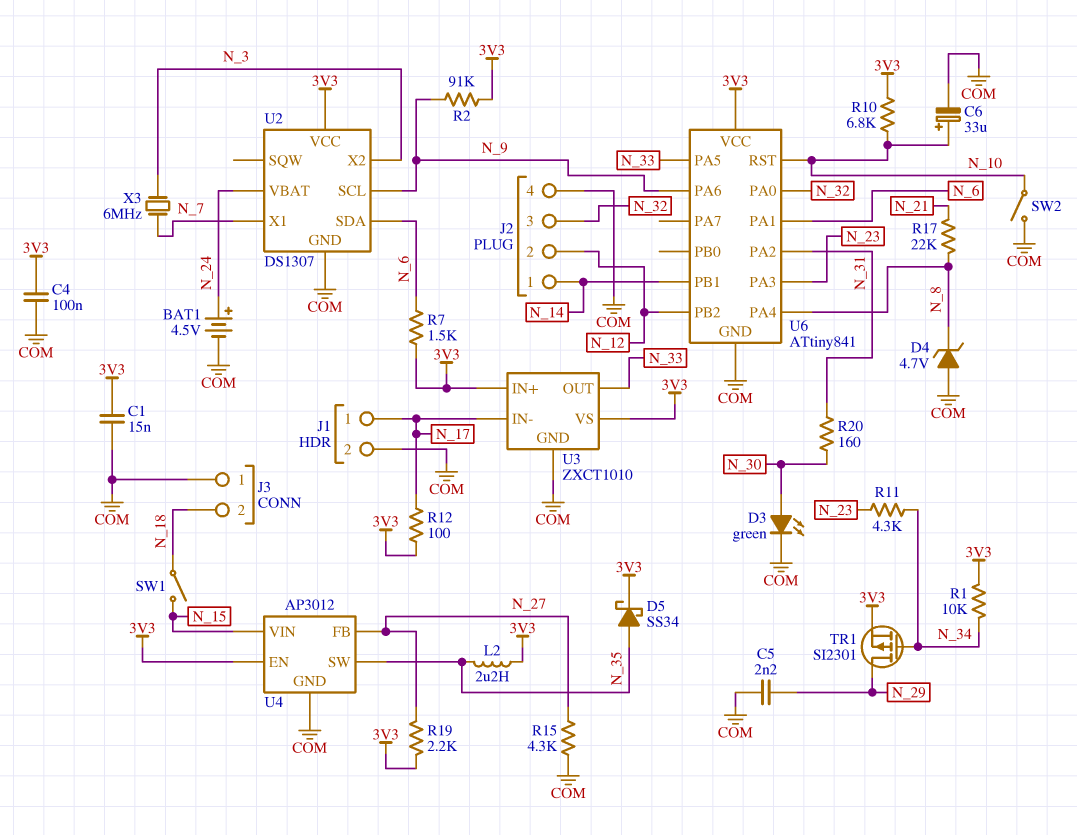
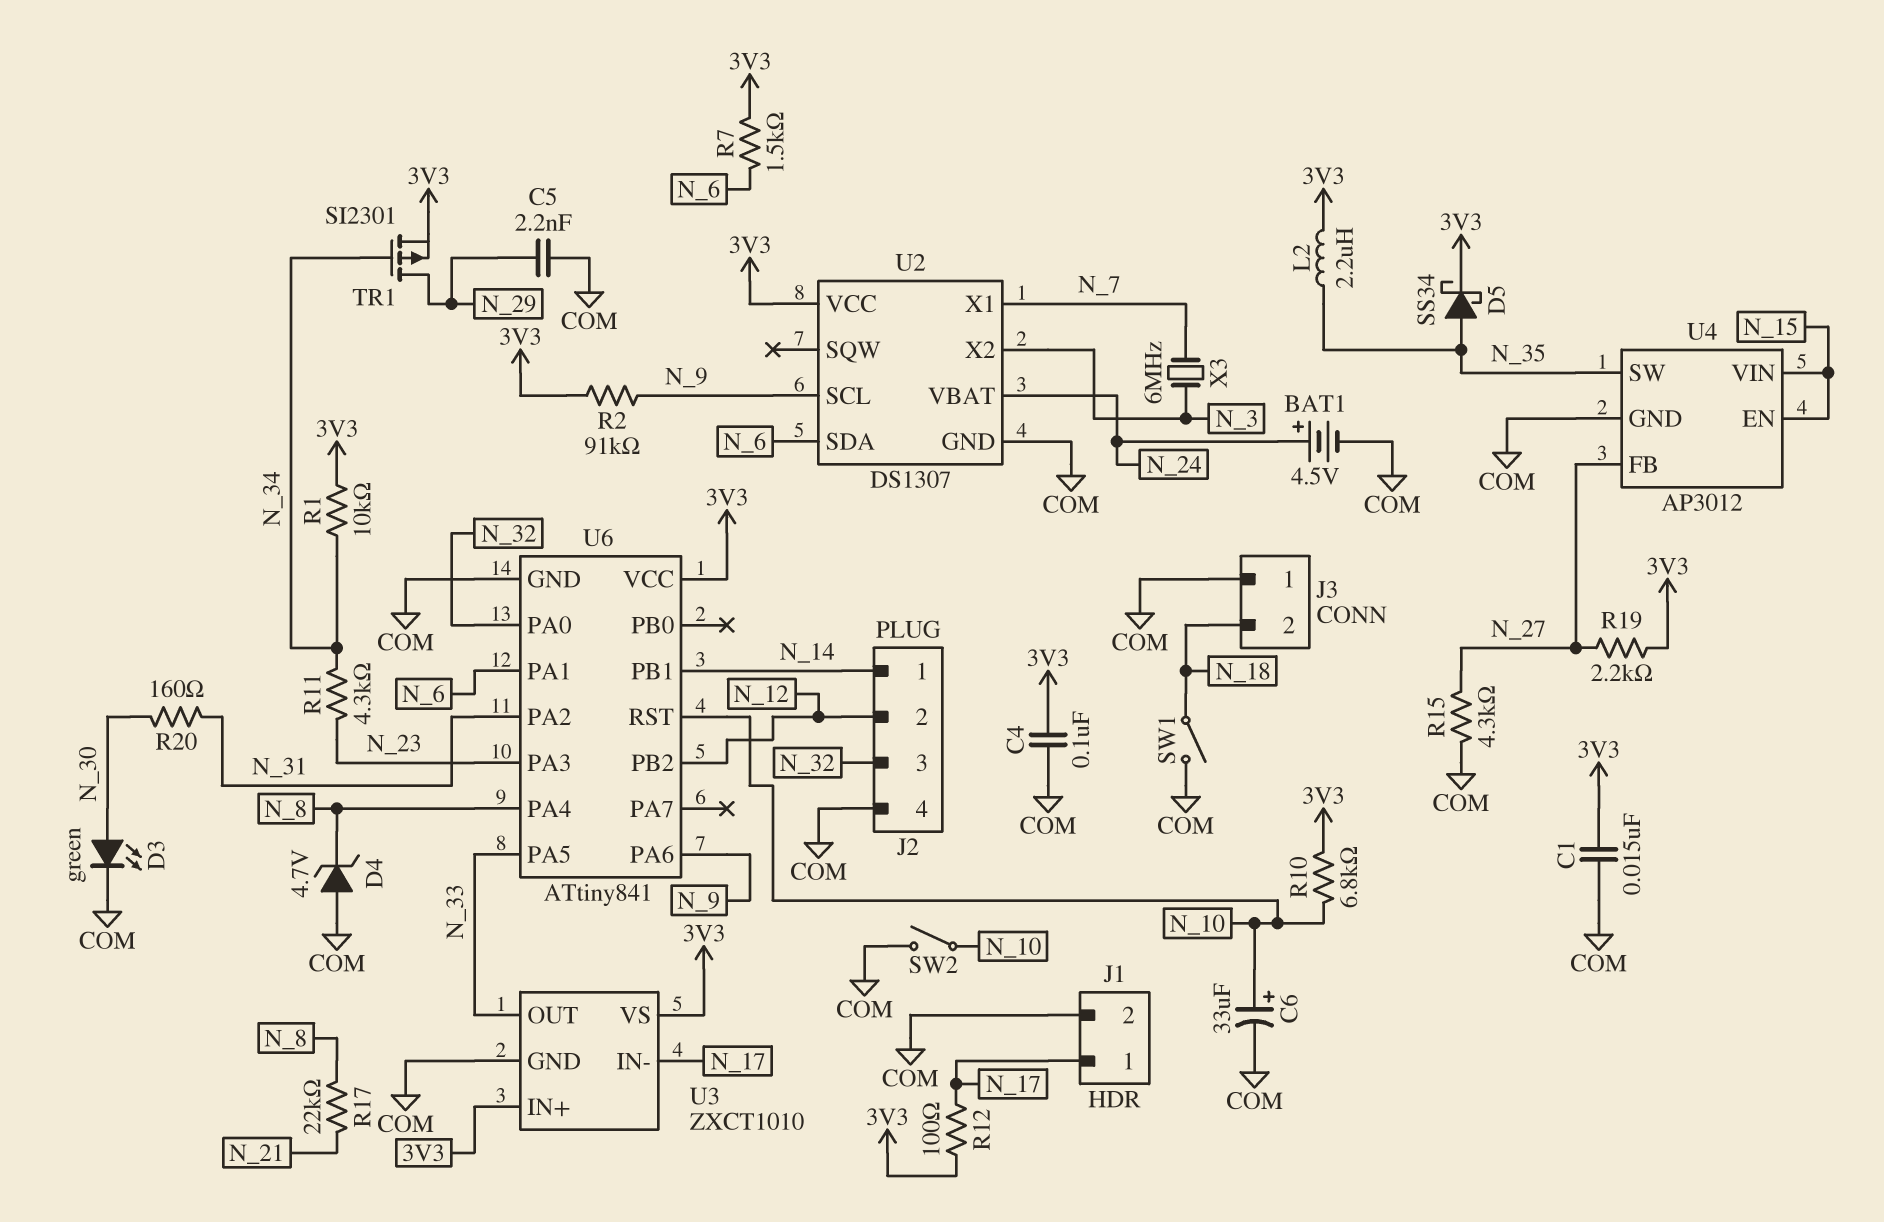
SW1: switch (N_15, N_18) -> switch (COM, N_18)
U4 pin EN: 3V3 -> N_15

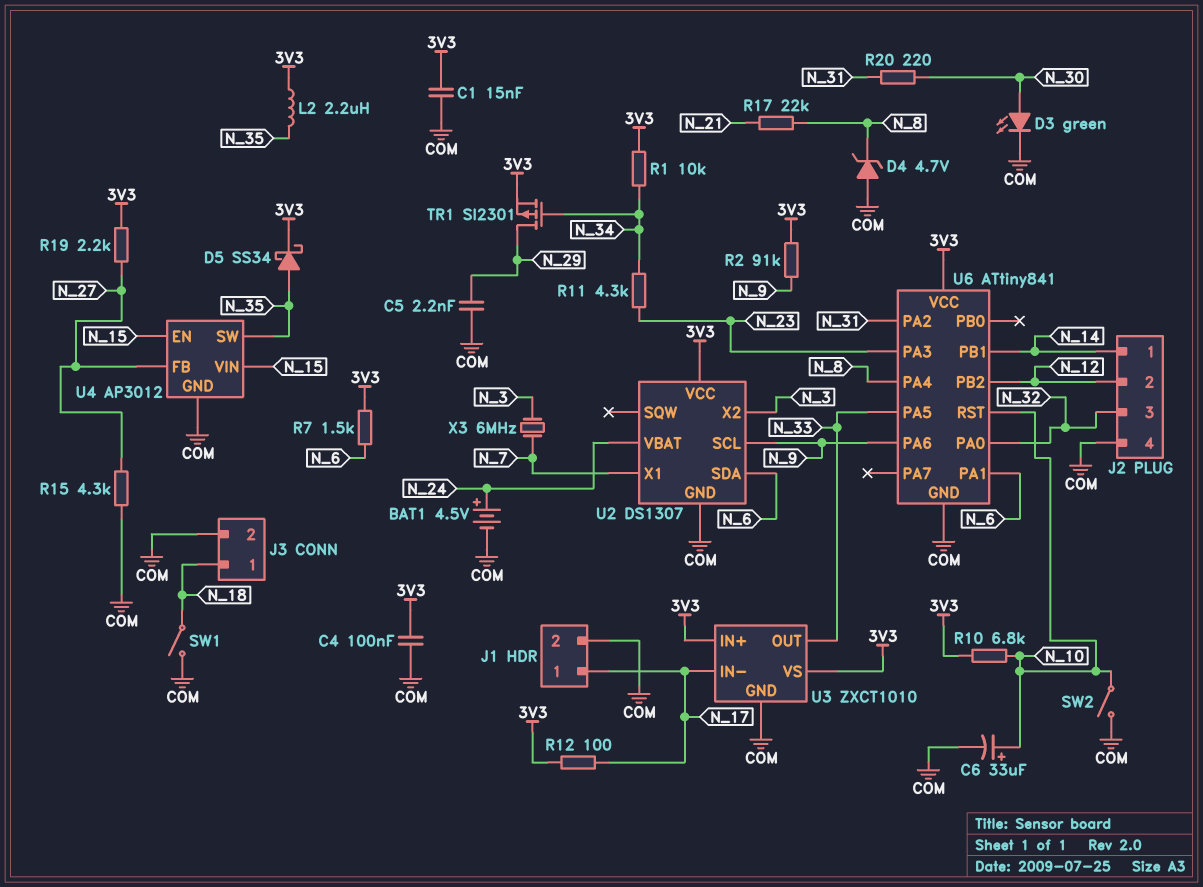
J3 pin 1: COM -> N_18
J3 pin 2: N_18 -> COM
R20: 160 (N_30, N_31) -> 220 (N_30, N_31)

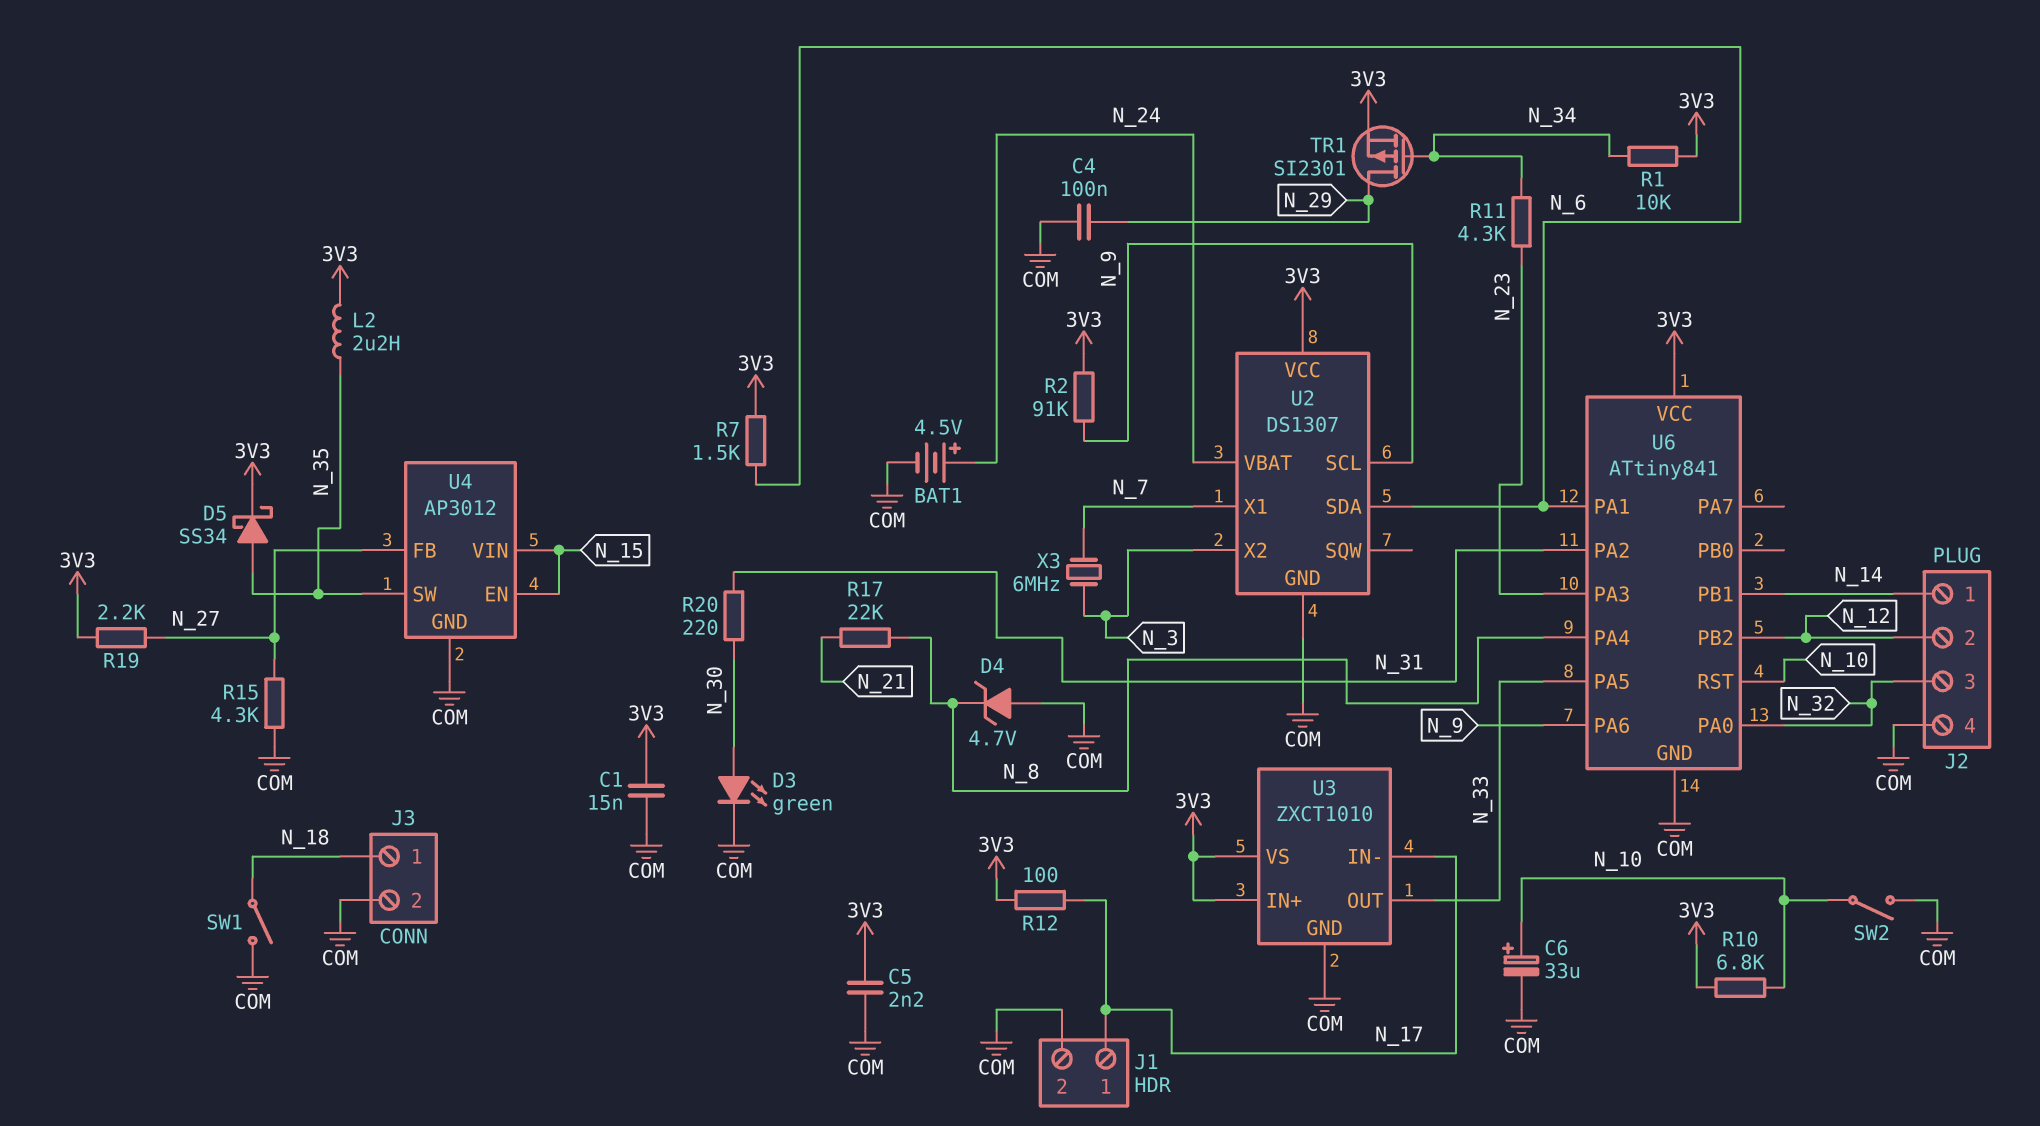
C4: 100nF (3V3, COM) -> 100nF (COM, N_29)
C5: 2.2nF (COM, N_29) -> 2.2nF (3V3, COM)

